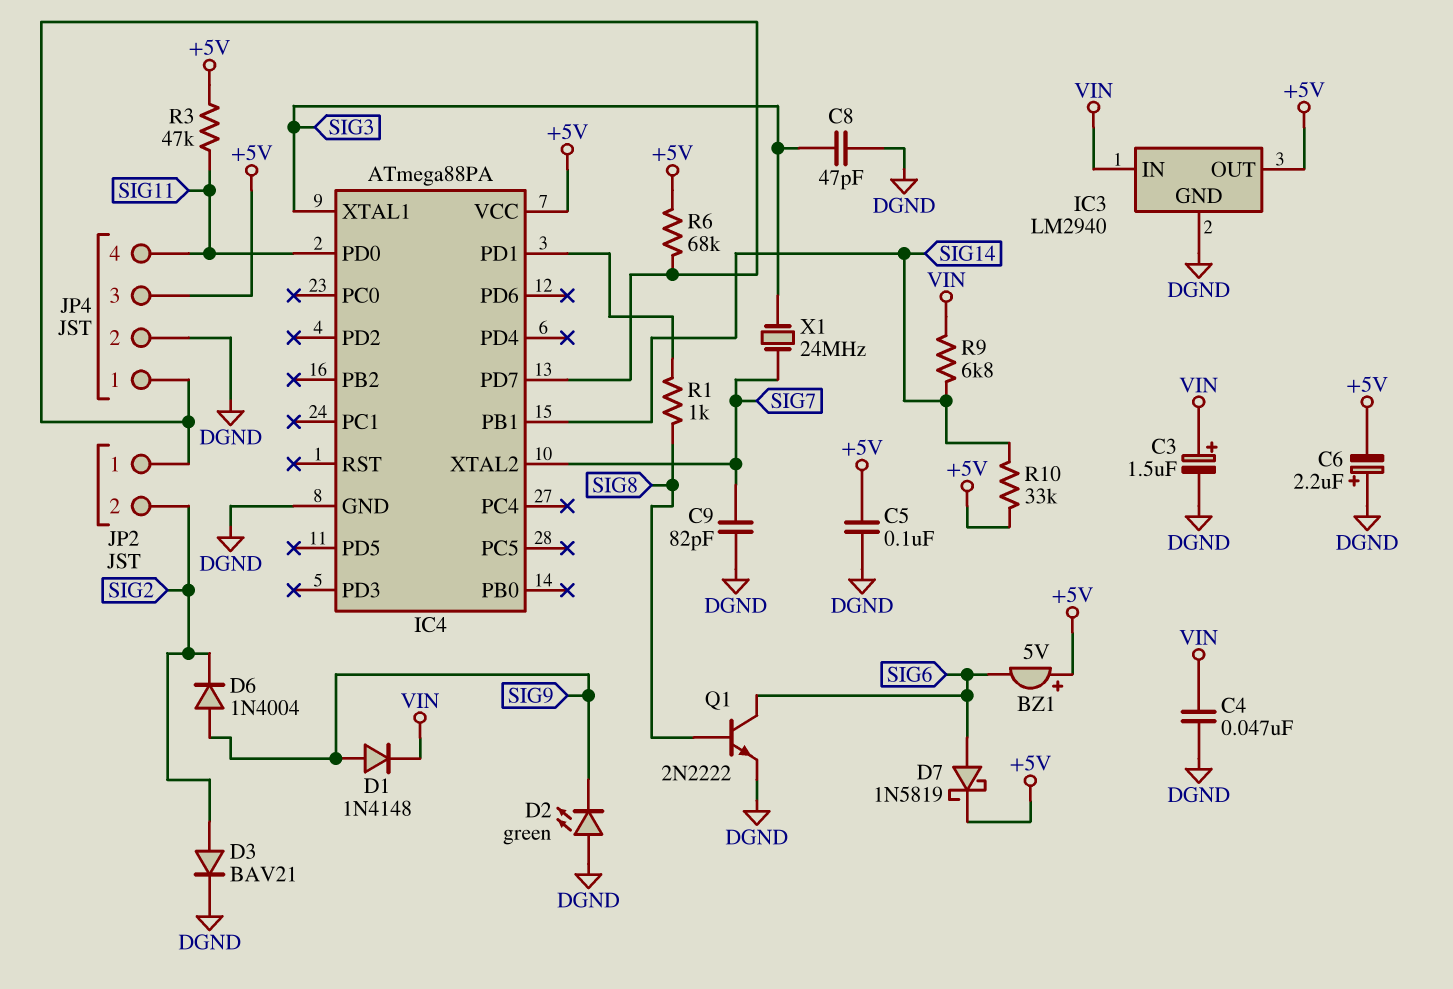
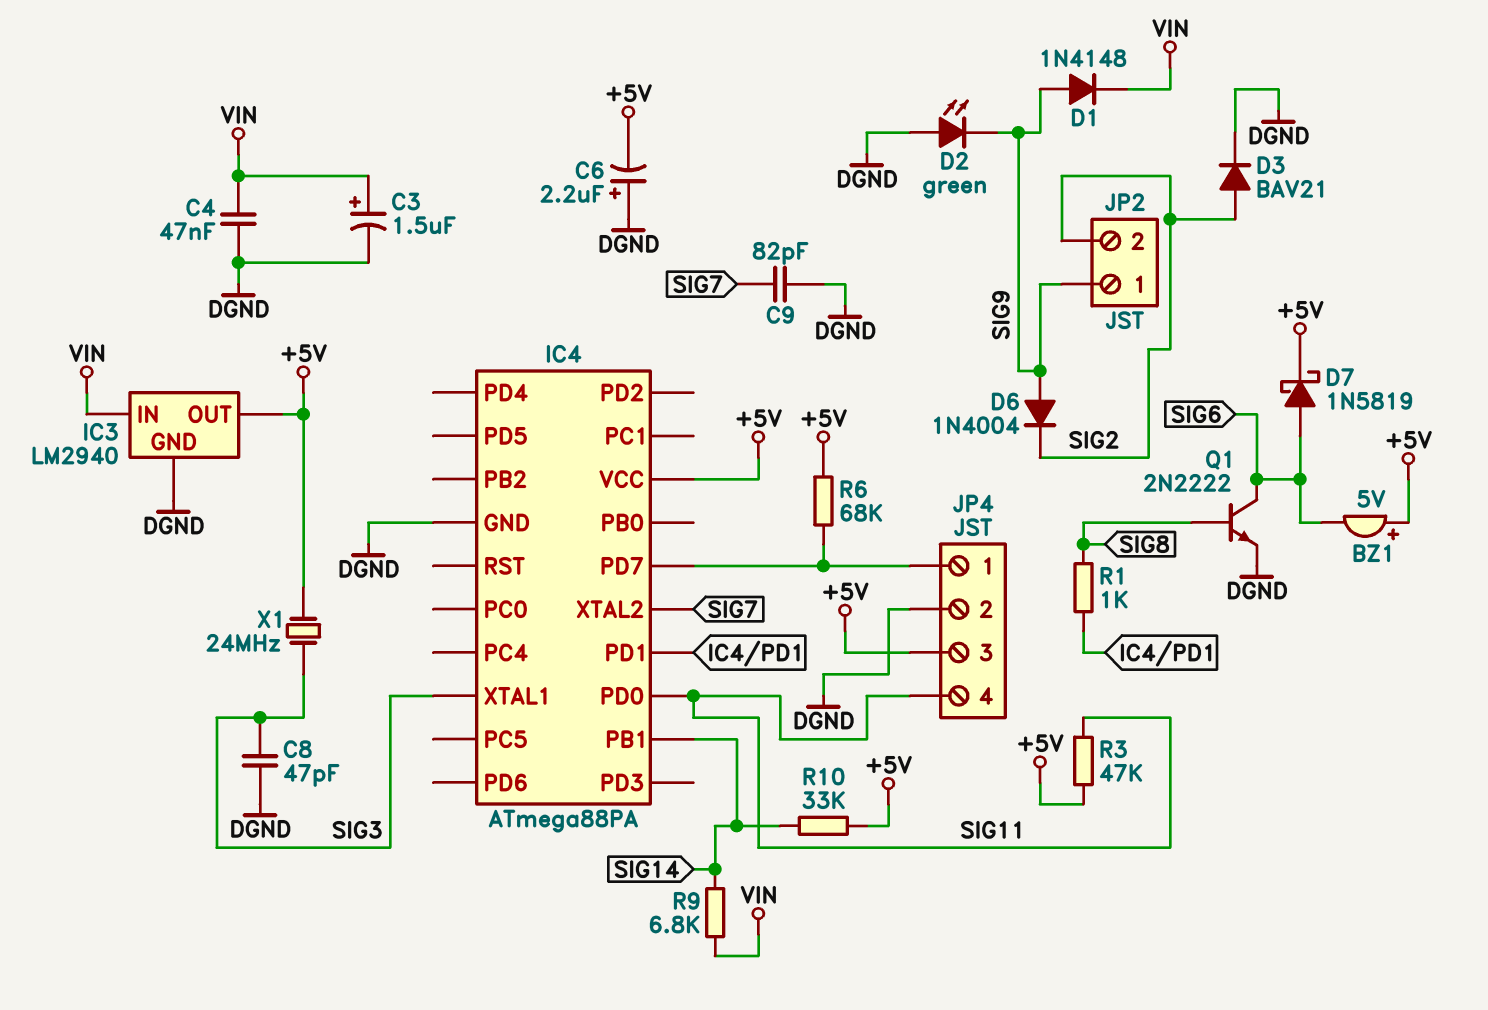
C5: 100nF (+5V, DGND) -> none
JP2 pin 1: IC4/PD7 -> SIG9
X1: 24MHz (SIG3, SIG7) -> 24MHz (+5V, SIG3)

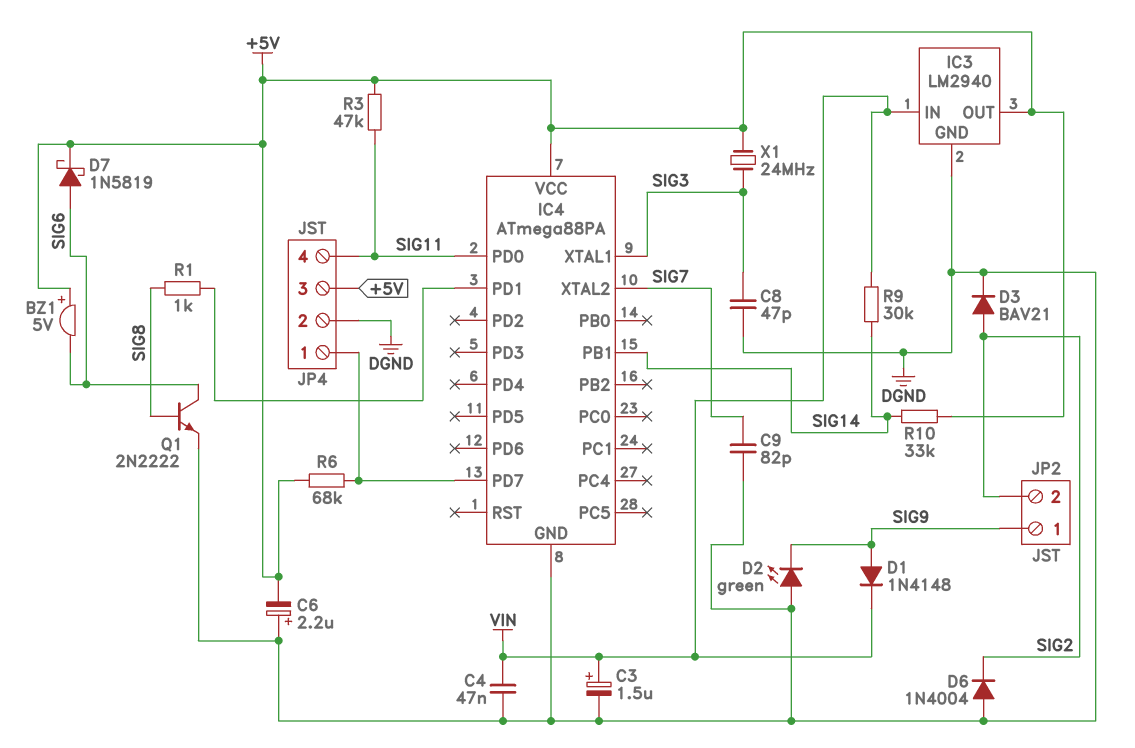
D6: diode 1N4004 (A SIG9, K SIG2) -> diode 1N4004 (A DGND, K SIG2)
R9: 6.8k (SIG14, VIN) -> 30k (SIG14, VIN)

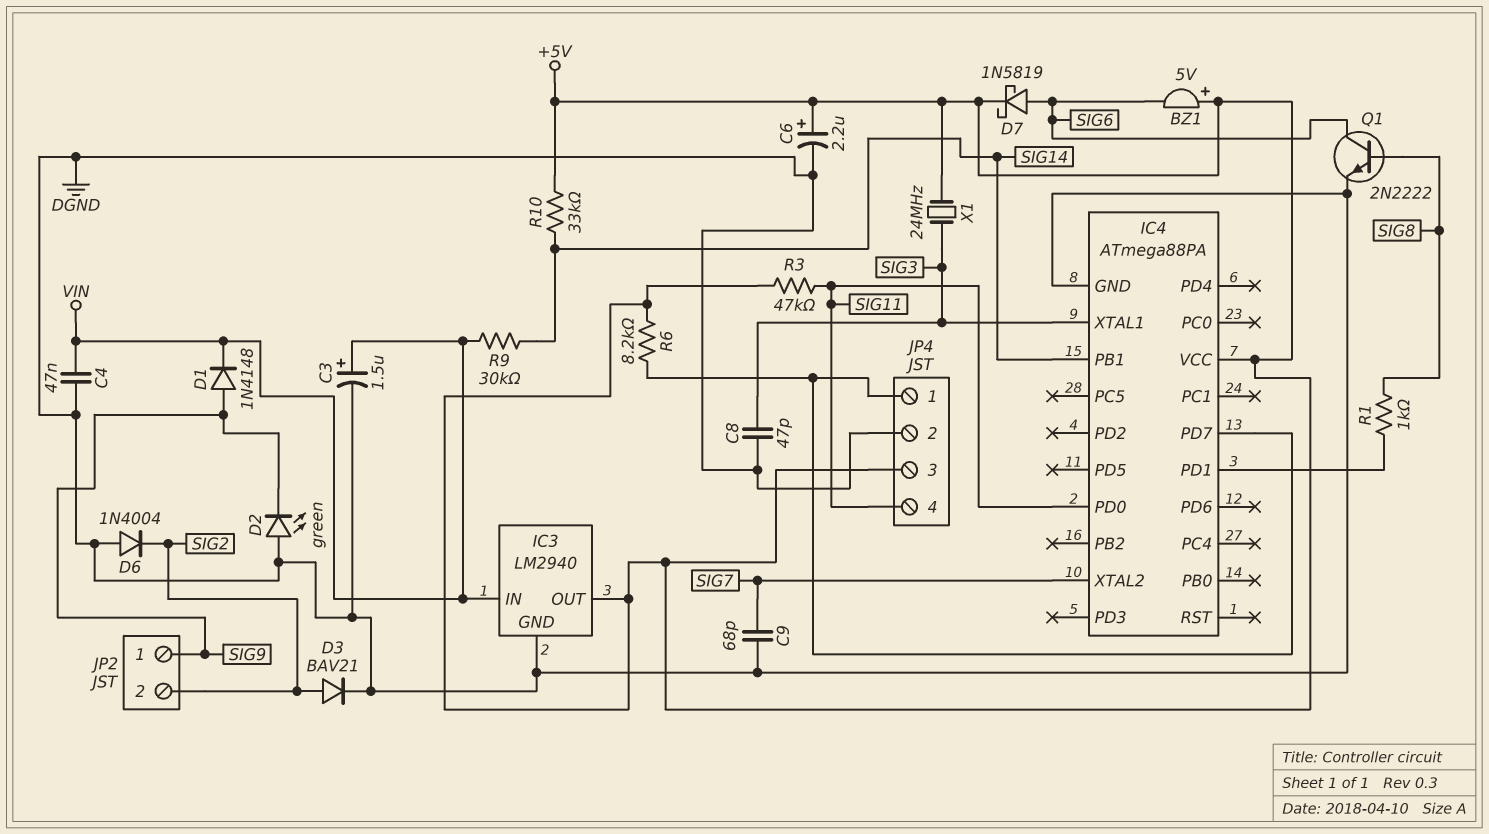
C6: 2.2uF (plus DGND, minus +5V) -> 2.2uF (plus +5V, minus DGND)
C9: 82pF (DGND, SIG7) -> 68pF (DGND, SIG7)
R6: 68k (+5V, IC4/PD7) -> 8.2k (+5V, IC4/PD7)

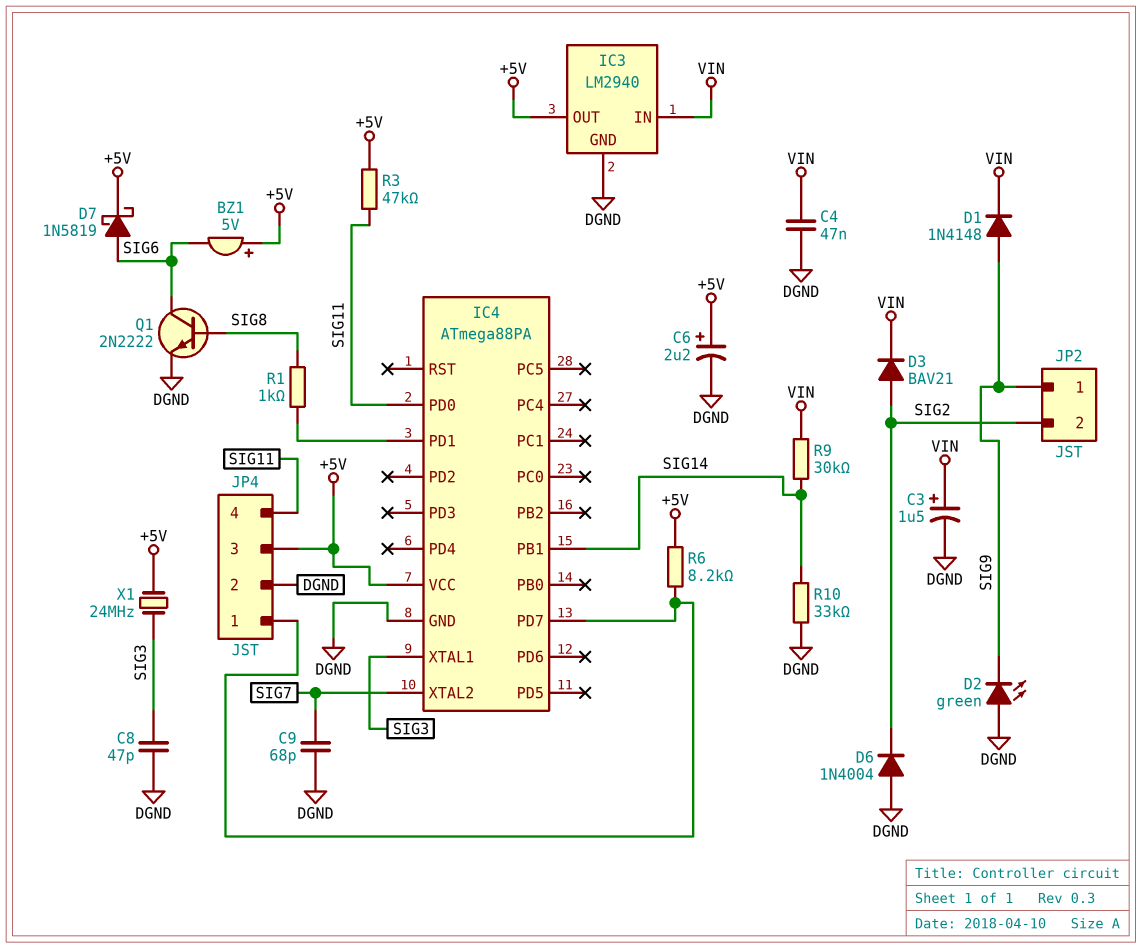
D3: diode BAV21 (A SIG2, K DGND) -> diode BAV21 (A SIG2, K VIN)
R10: 33k (+5V, SIG14) -> 33k (DGND, SIG14)

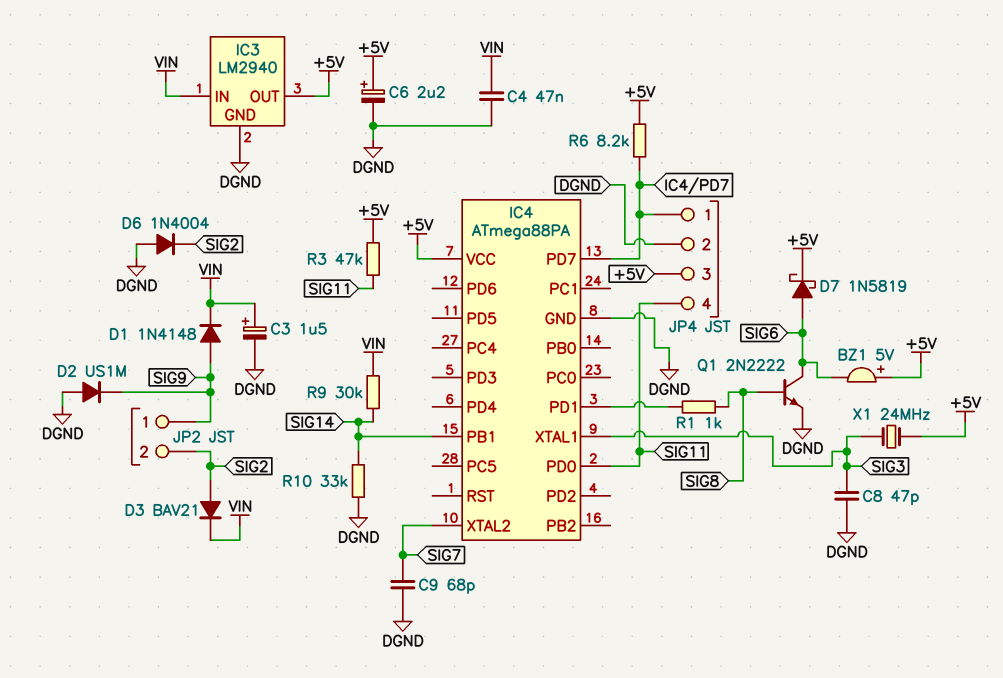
D2: LED green (A DGND, K SIG9) -> diode US1M (A DGND, K SIG9)

